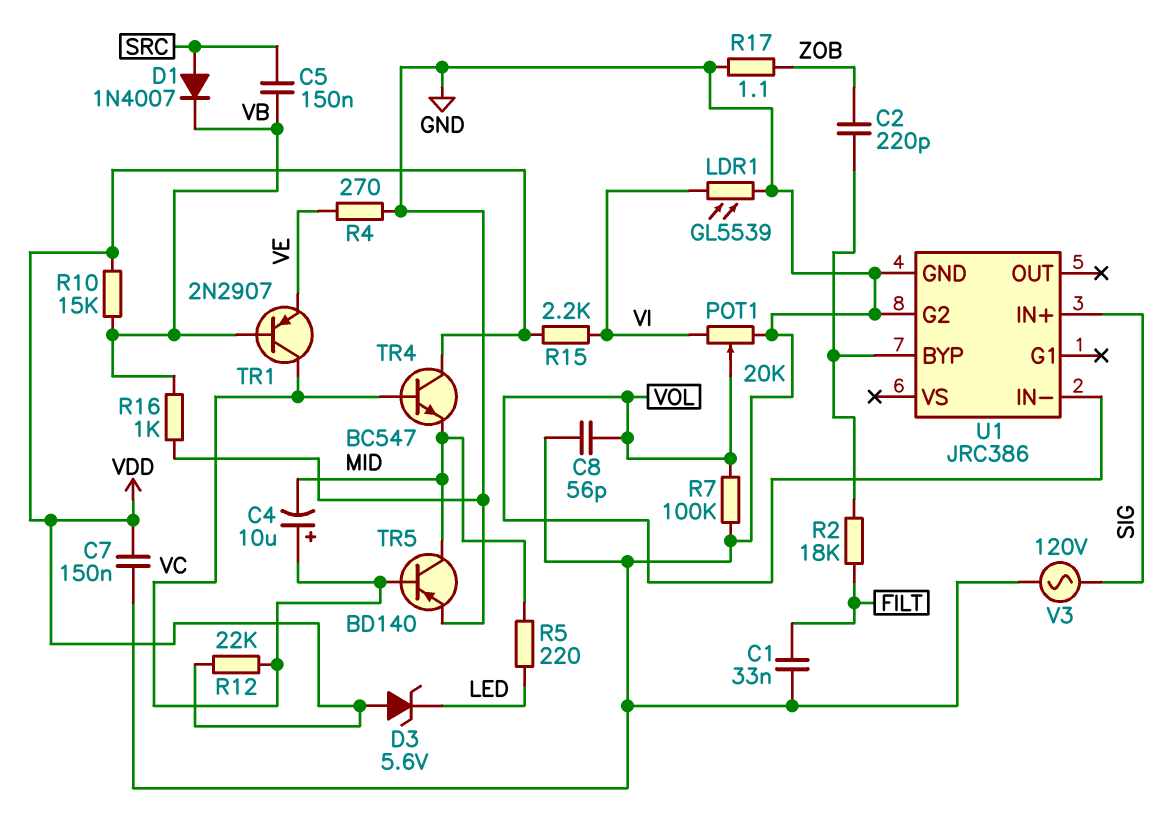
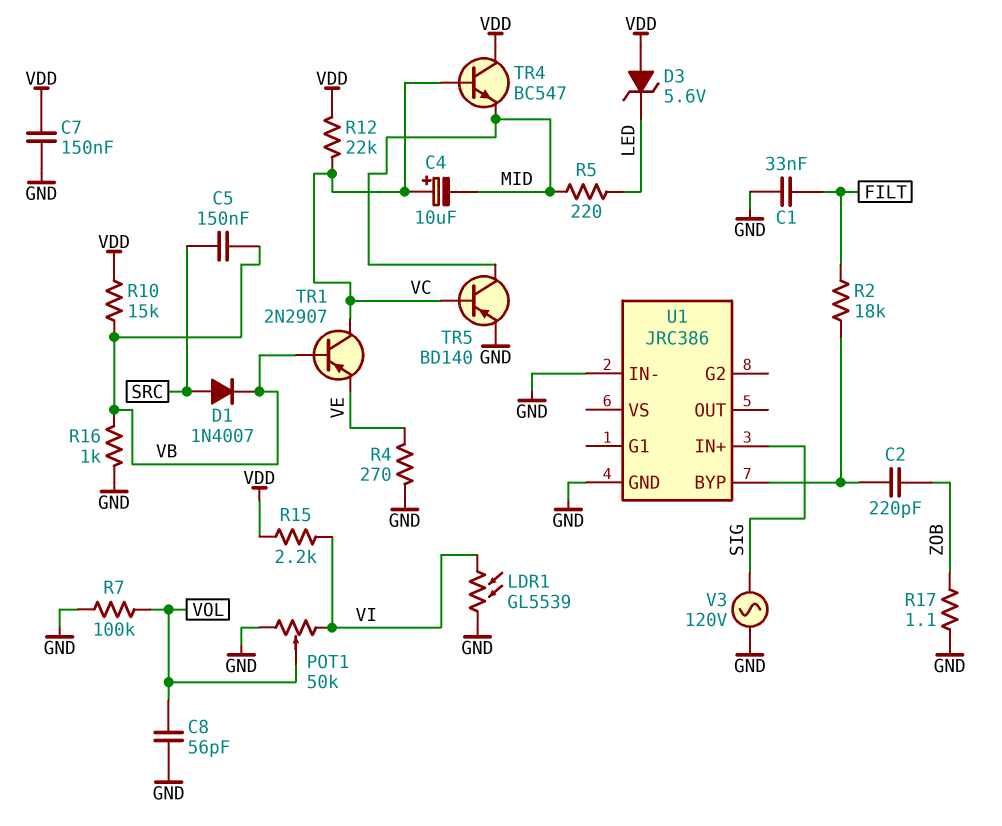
POT1: 20k (GND, VI, wiper VOL) -> 50k (GND, VI, wiper VOL)
U1 pin G2: GND -> none
U1 pin IN-: VOL -> GND

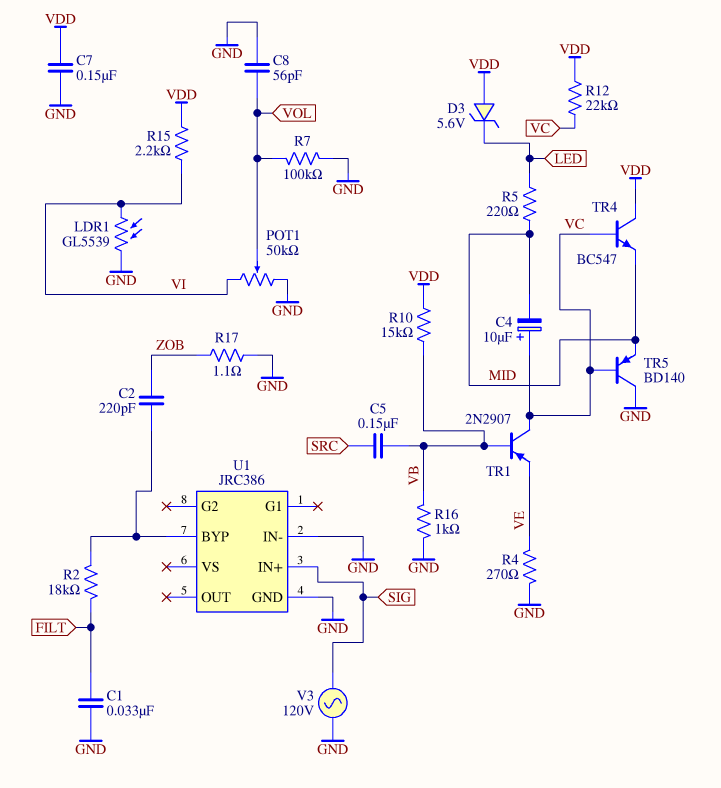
D1: diode 1N4007 (A SRC, K VB) -> none
TR5: PNP BD140 (B VC, C MID, E GND) -> PNP BD140 (B VC, C GND, E MID)

